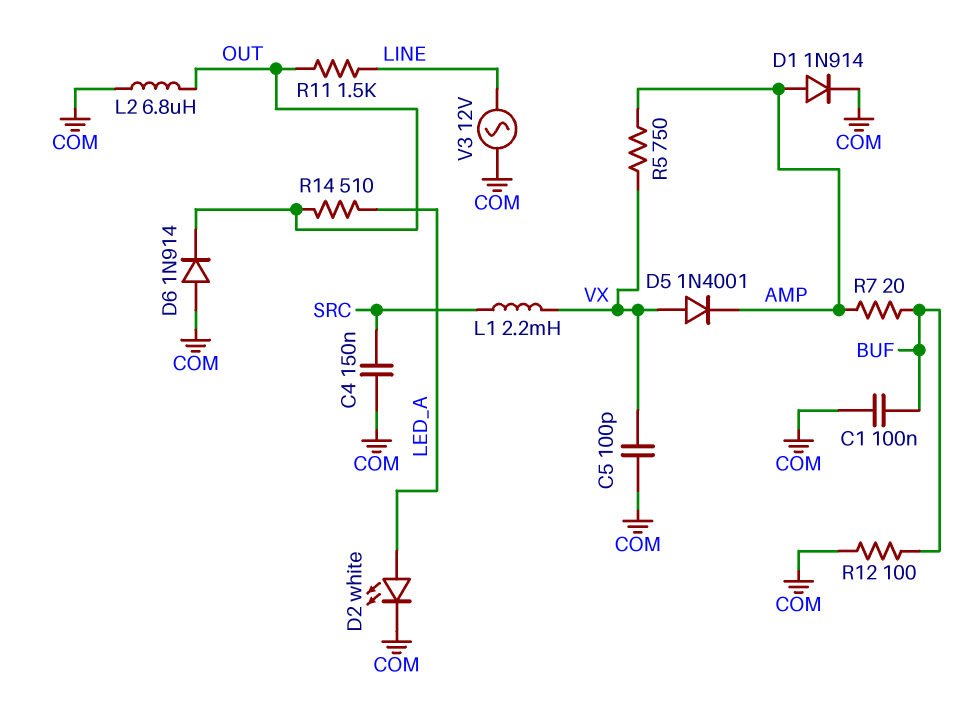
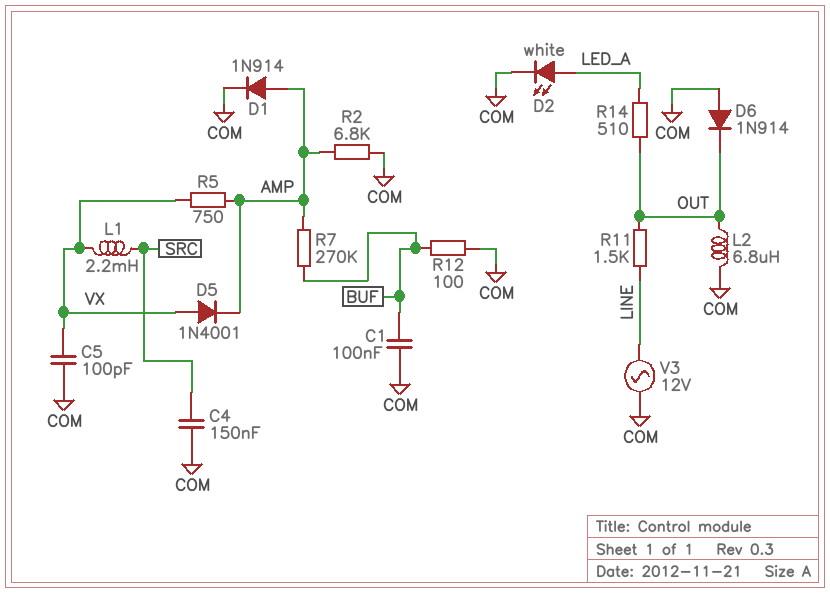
R2: none -> 6.8k (AMP, COM)
R7: 20 (AMP, BUF) -> 270k (AMP, BUF)

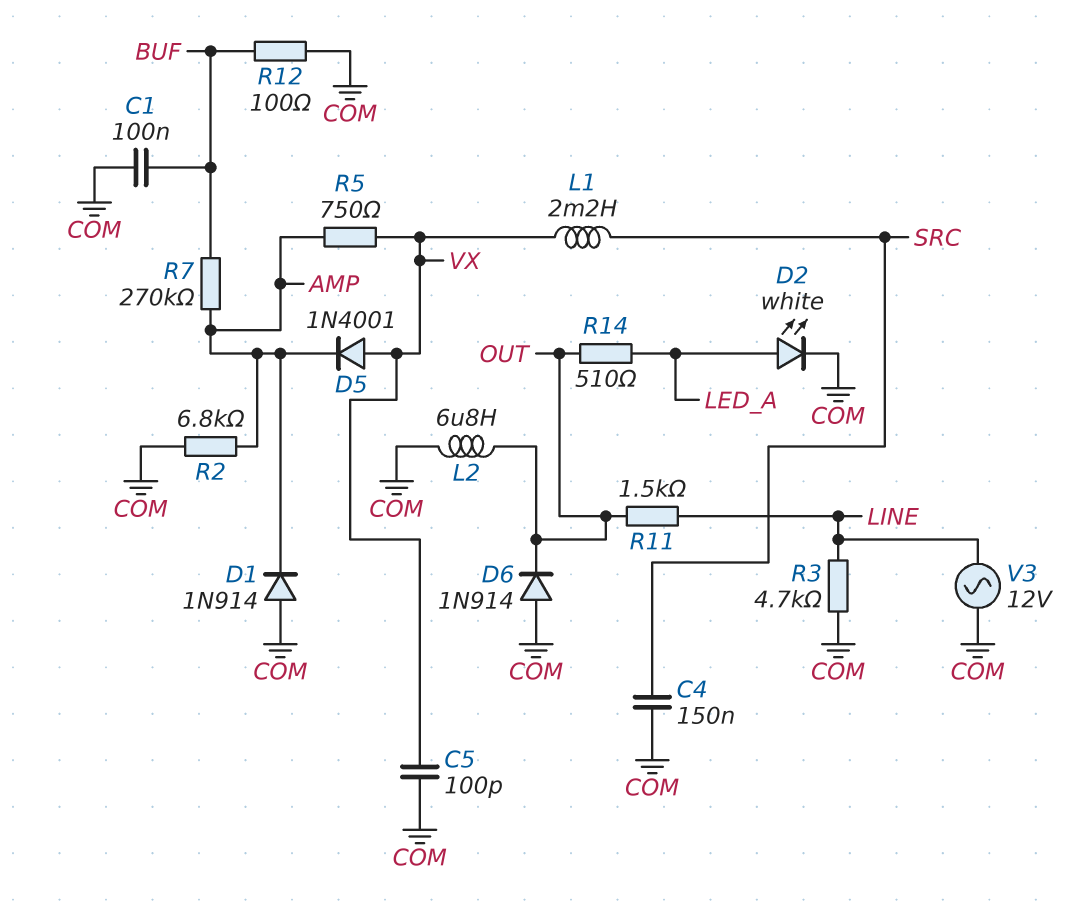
D1: diode 1N914 (A AMP, K COM) -> diode 1N914 (A COM, K AMP)
R3: none -> 4.7k (COM, LINE)

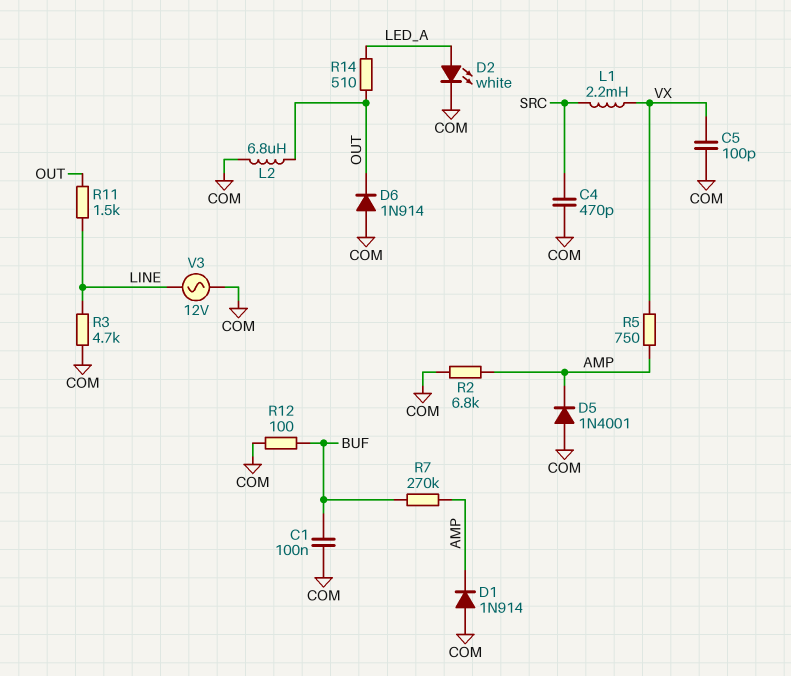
C4: 150nF (COM, SRC) -> 470pF (COM, SRC)
D5: diode 1N4001 (A VX, K AMP) -> diode 1N4001 (A COM, K AMP)

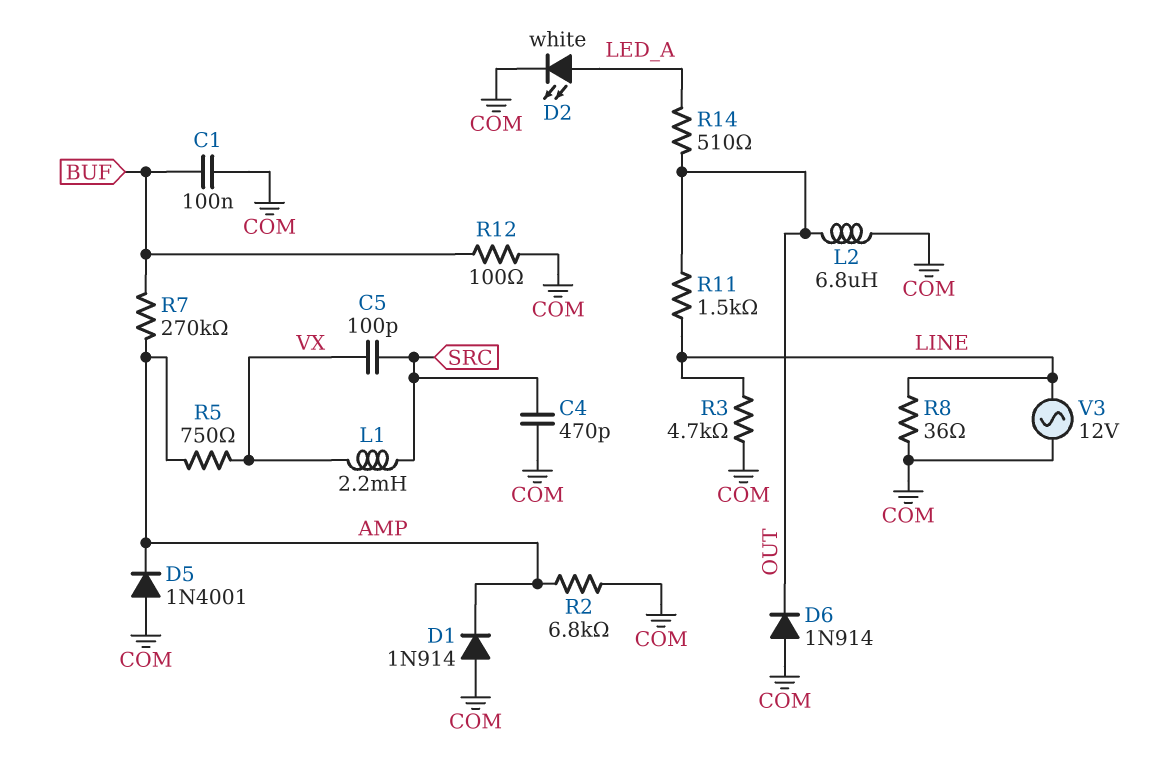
C5: 100pF (COM, VX) -> 100pF (SRC, VX)
R8: none -> 36 (COM, LINE)

